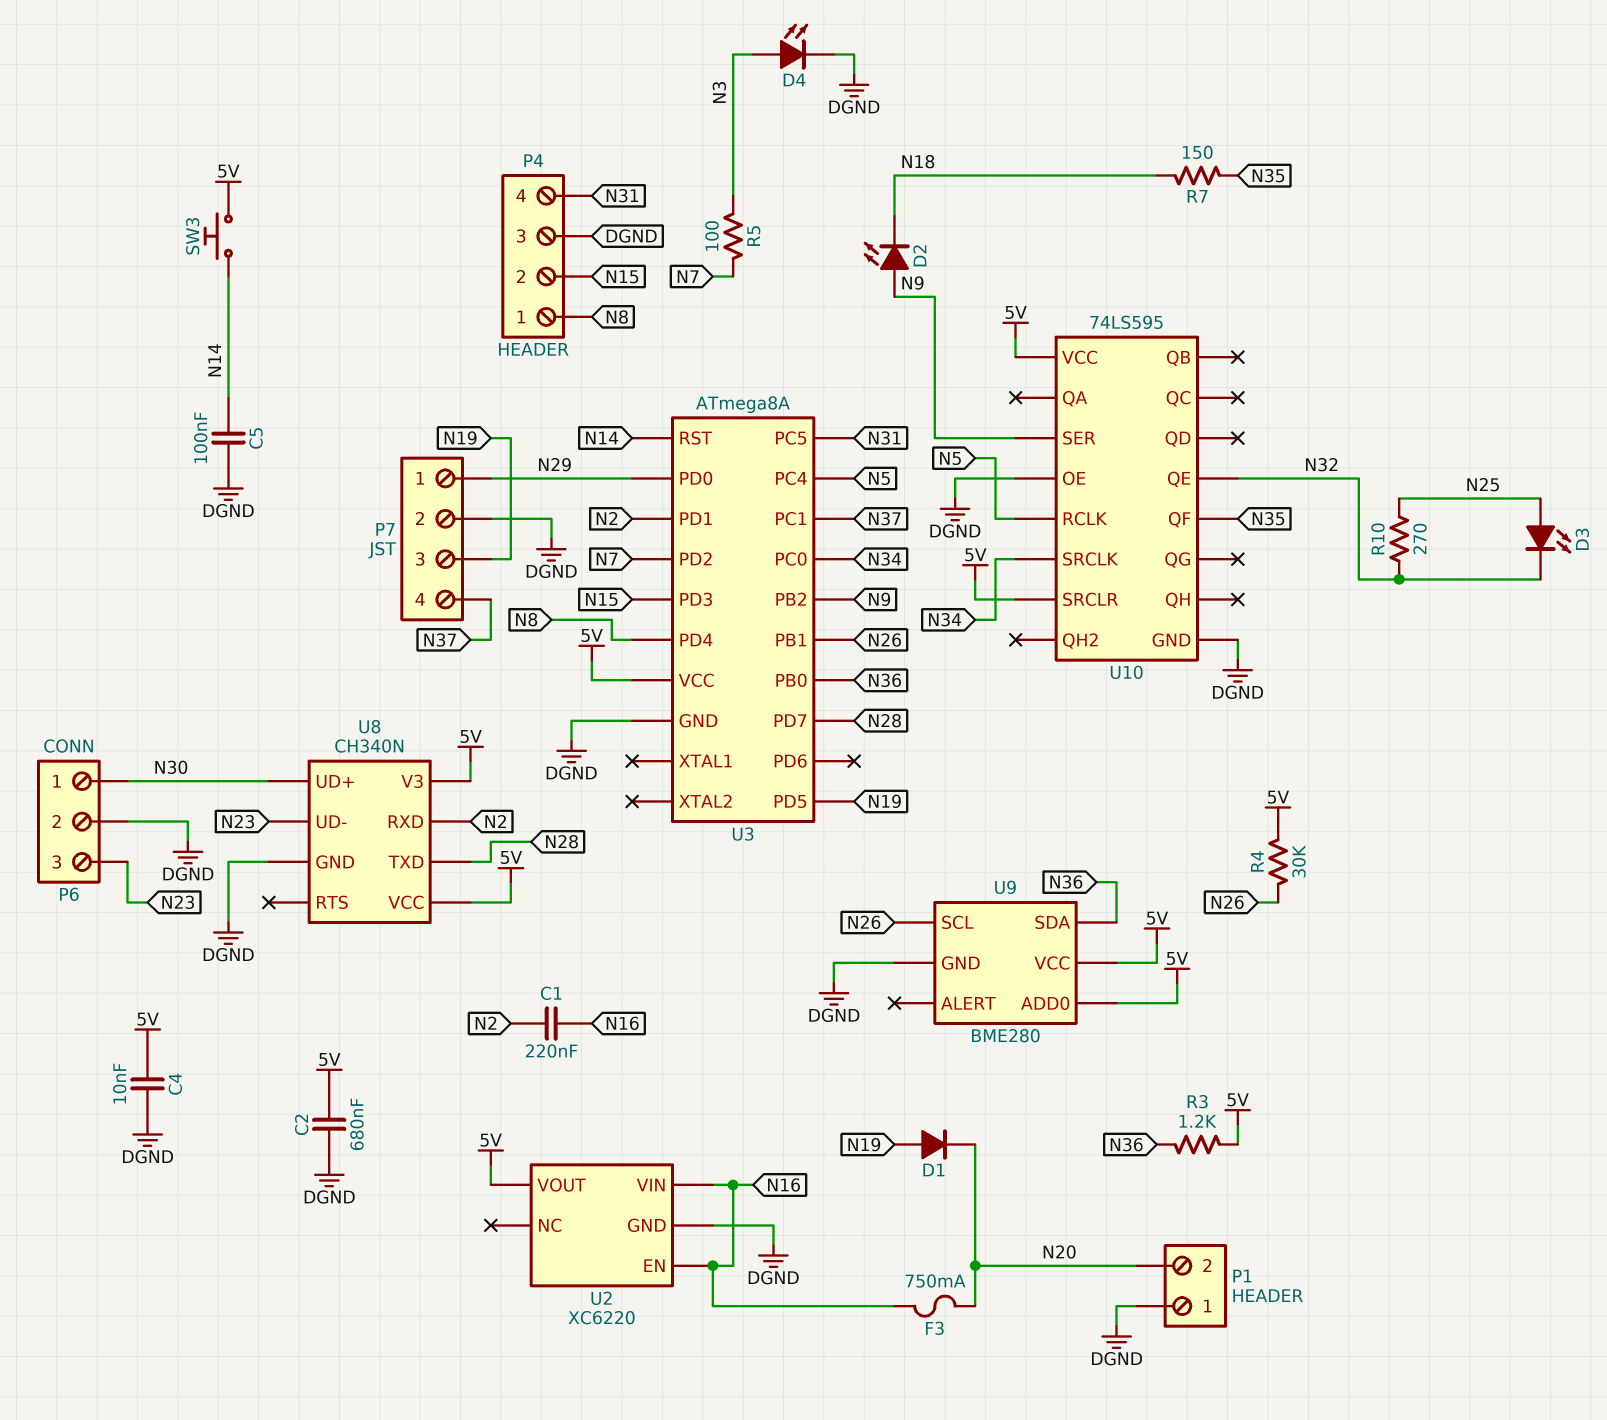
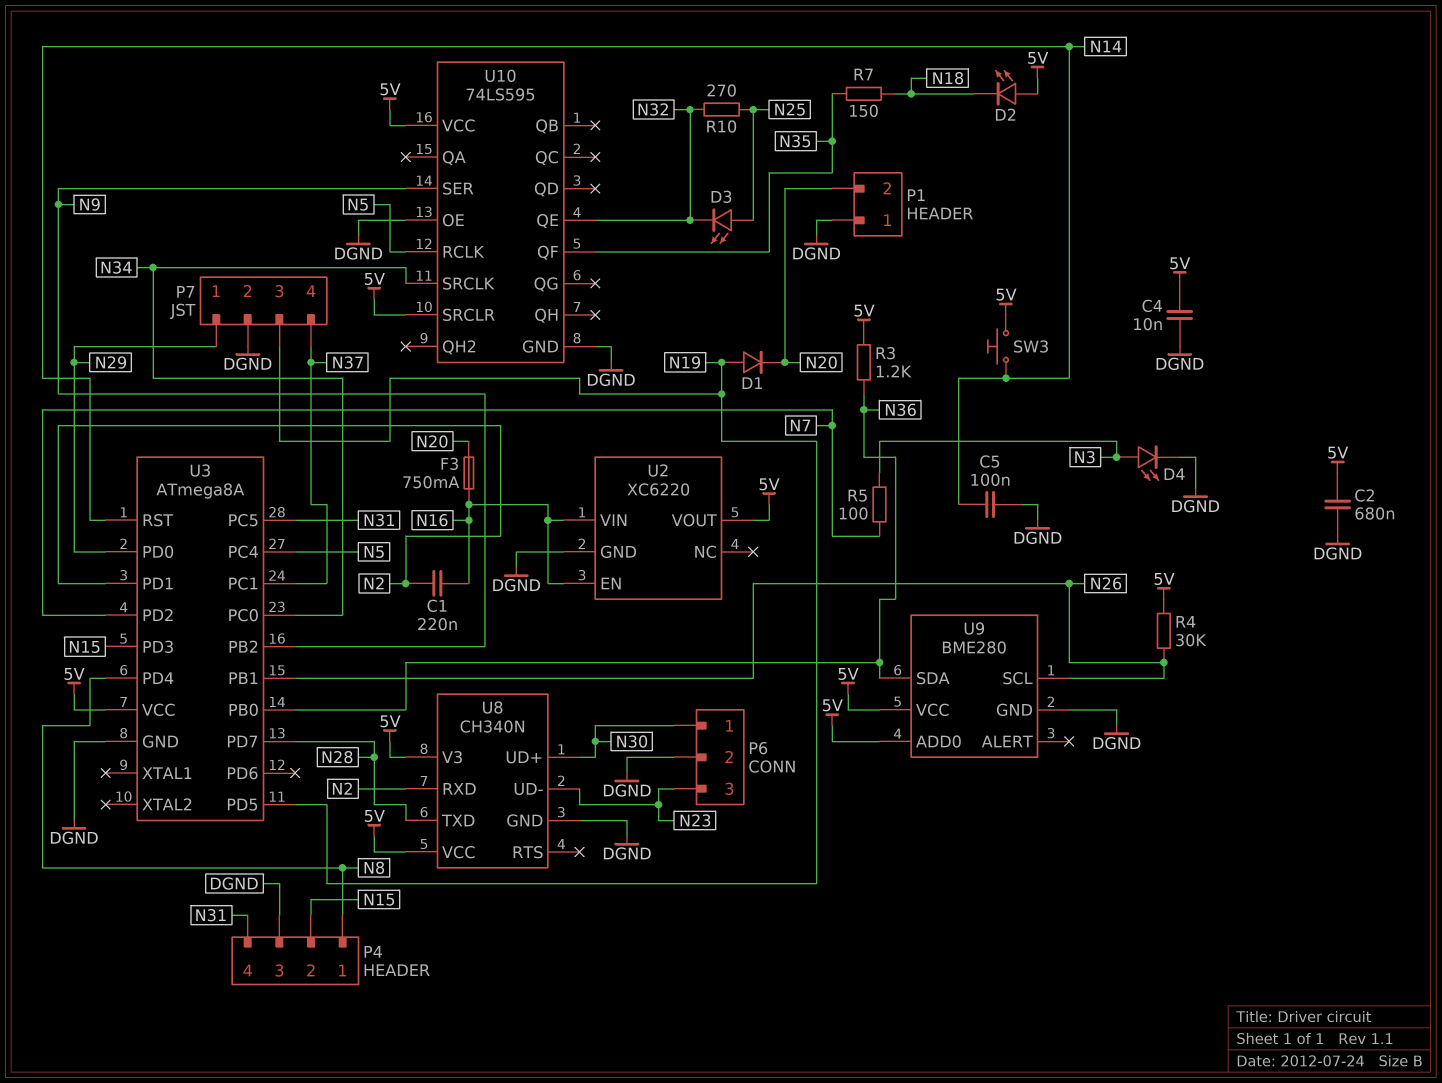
D2: LED (A N9, K N18) -> LED (A 5V, K N18)

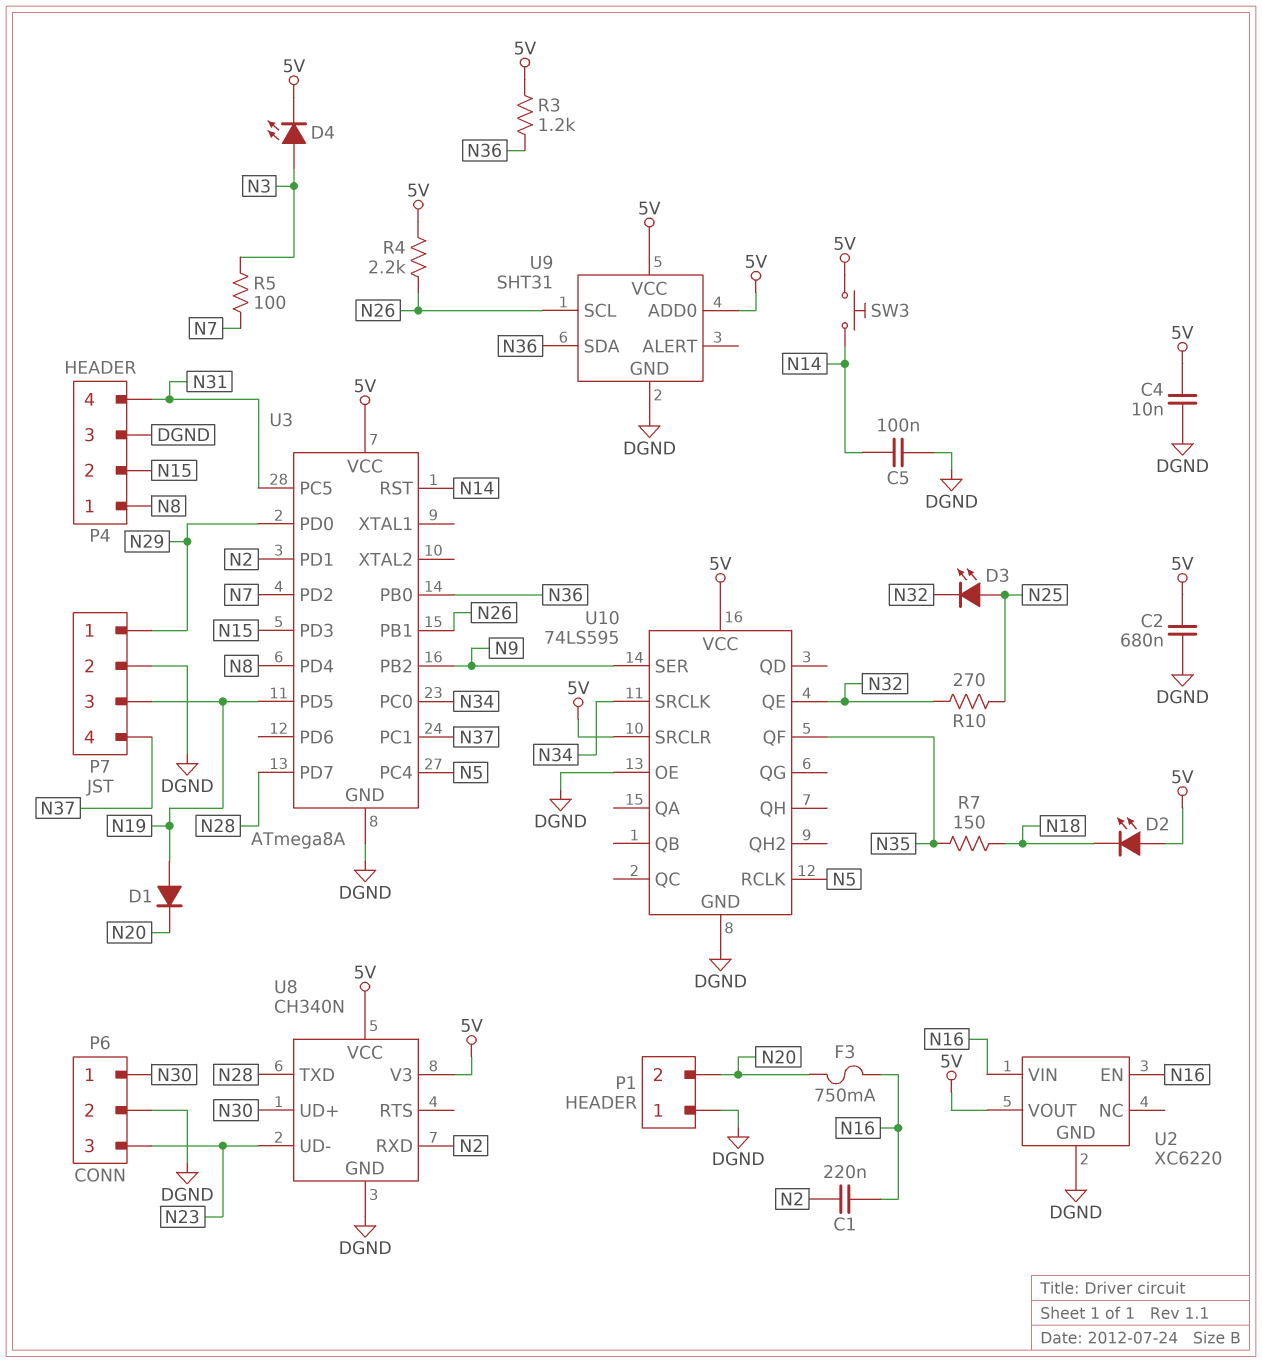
D4: LED (A N3, K DGND) -> LED (A N3, K 5V)
R4: 30k (5V, N26) -> 2.2k (5V, N26)
U9: BME280 -> SHT31

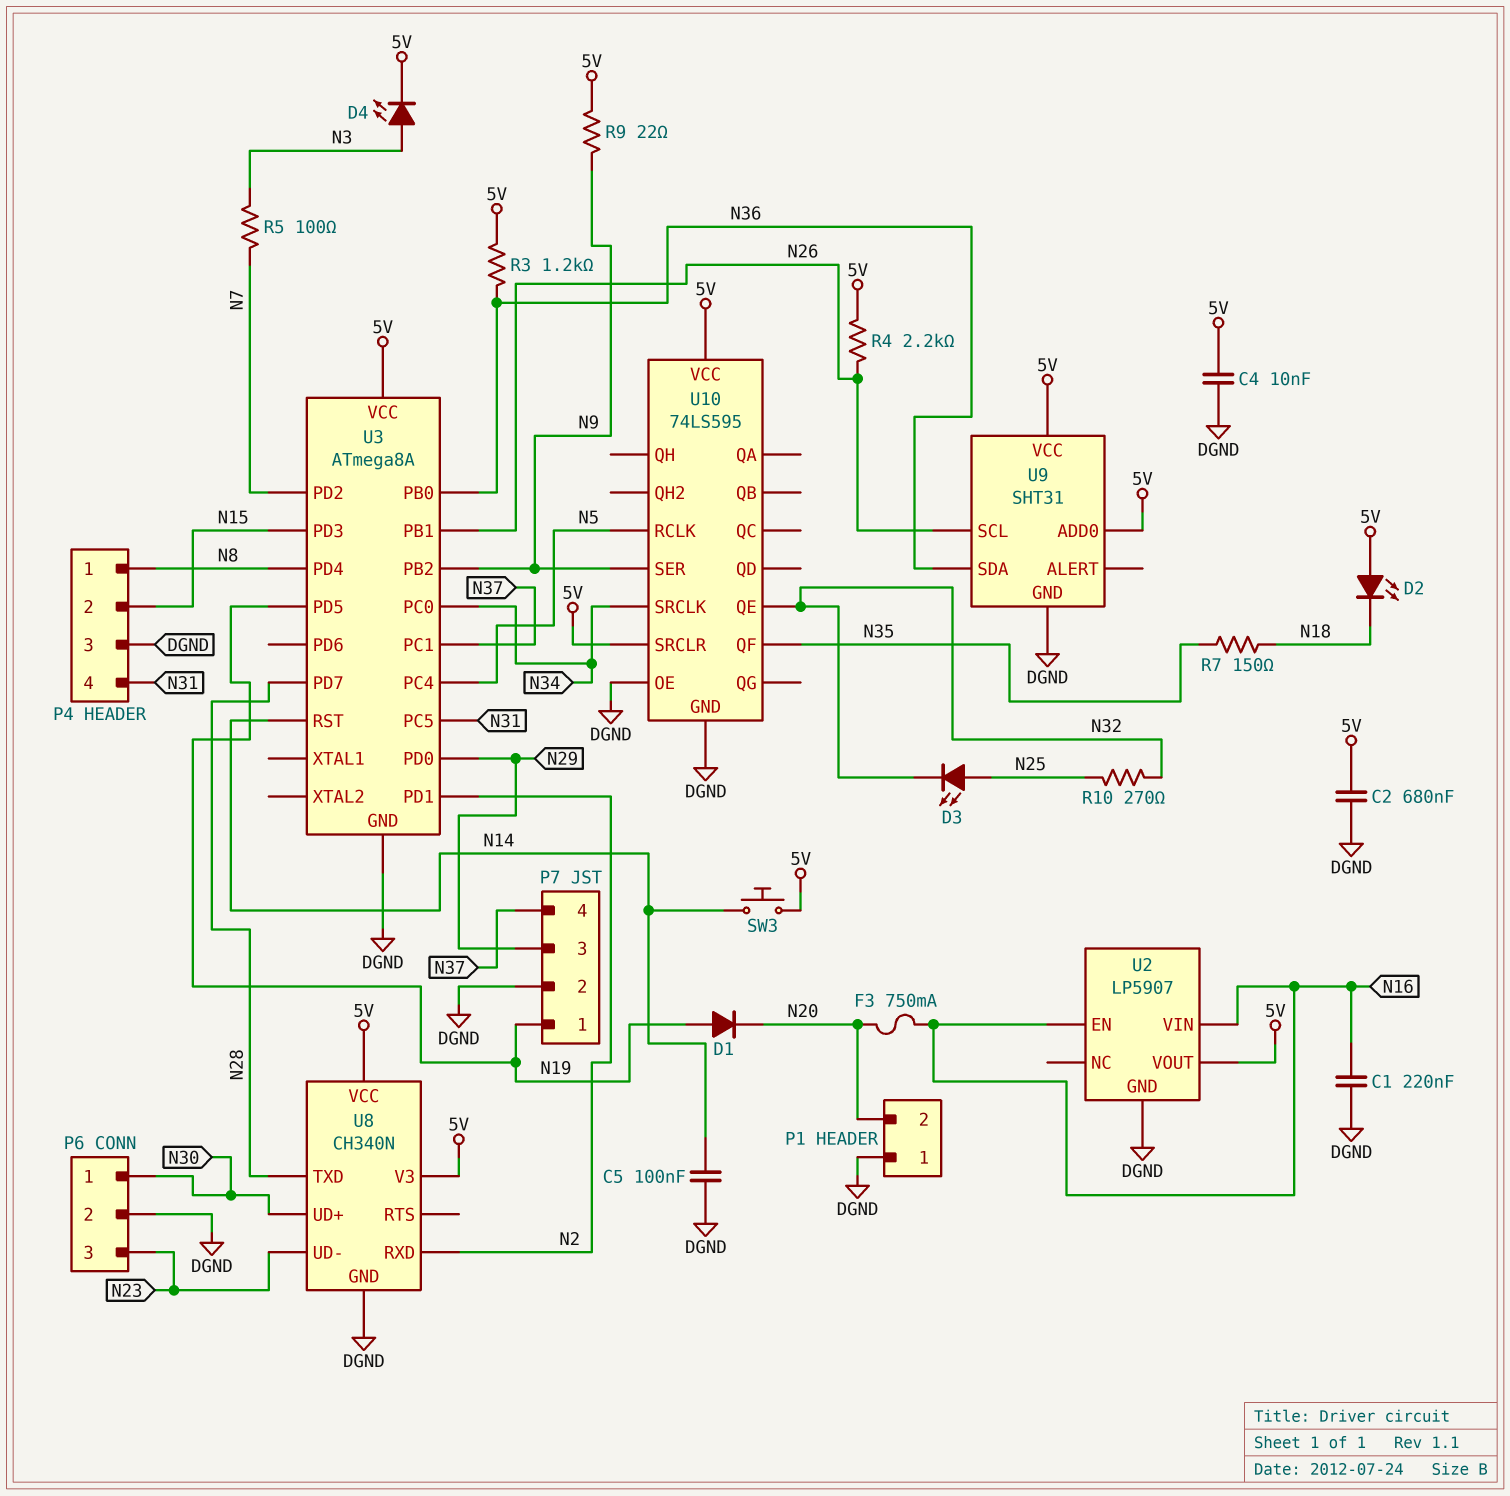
C1: 220nF (N2, N16) -> 220nF (DGND, N16)
P7 pin 1: N29 -> N19
P7 pin 3: N19 -> N29
R9: none -> 22 (5V, N9)
U2: XC6220 -> LP5907

